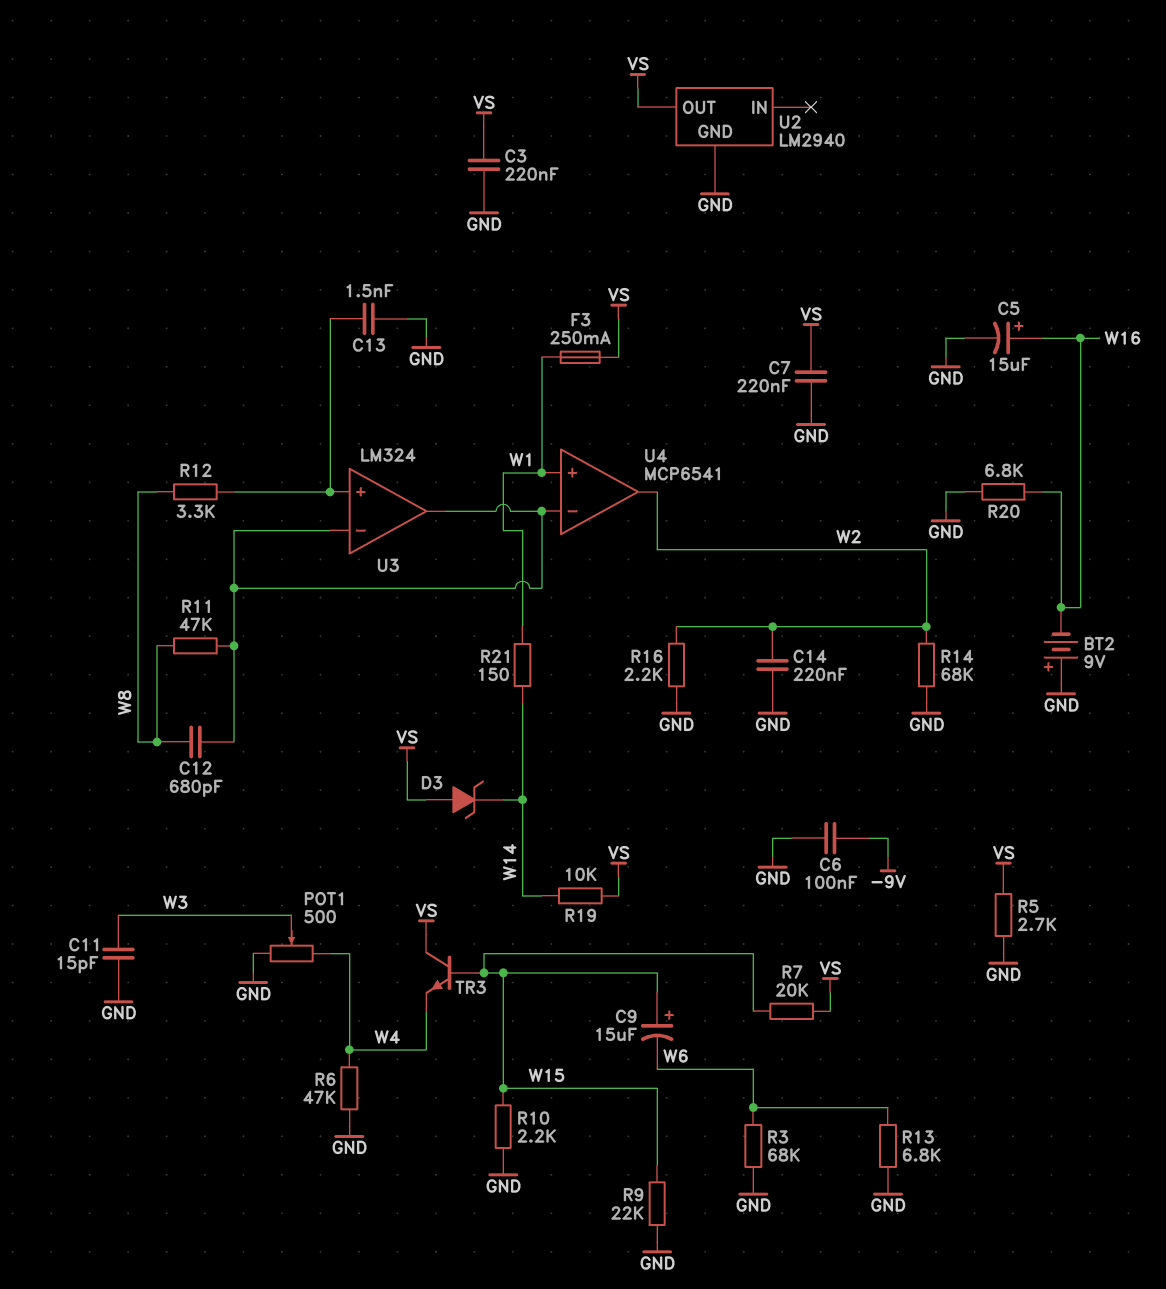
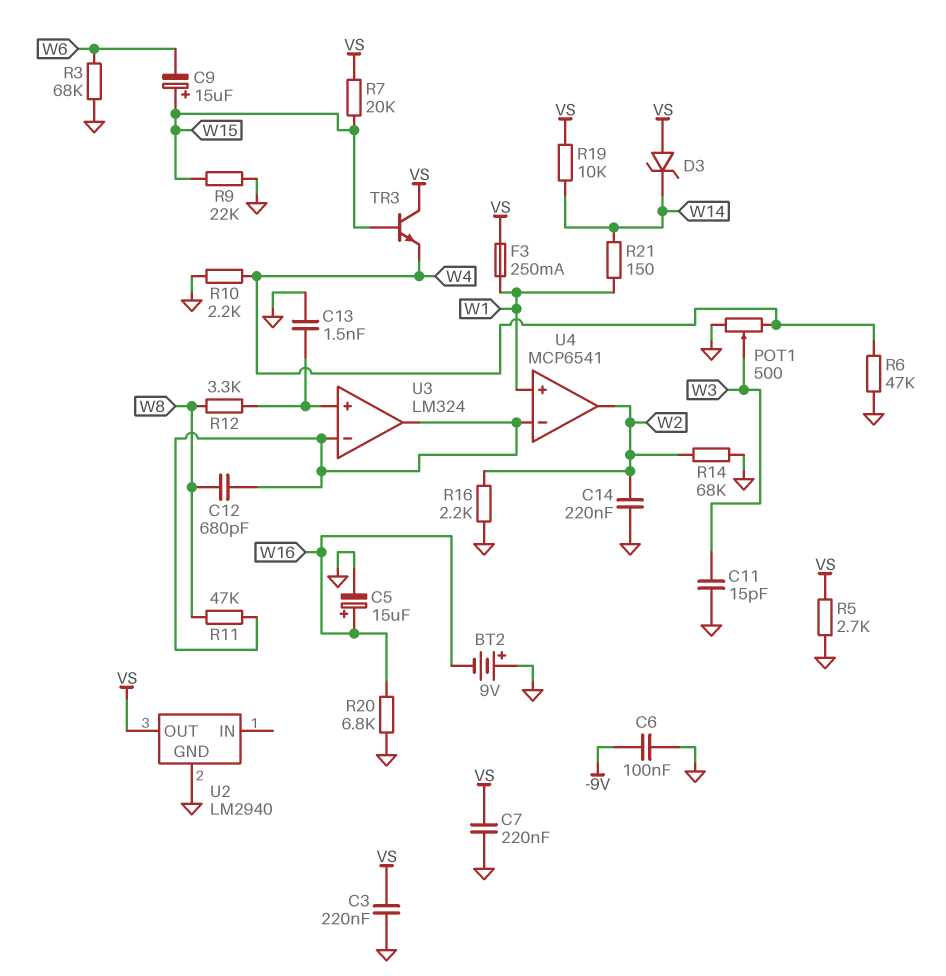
R10: 2.2k (GND, W15) -> 2.2k (GND, W4)
R13: 6.8k (GND, W6) -> none

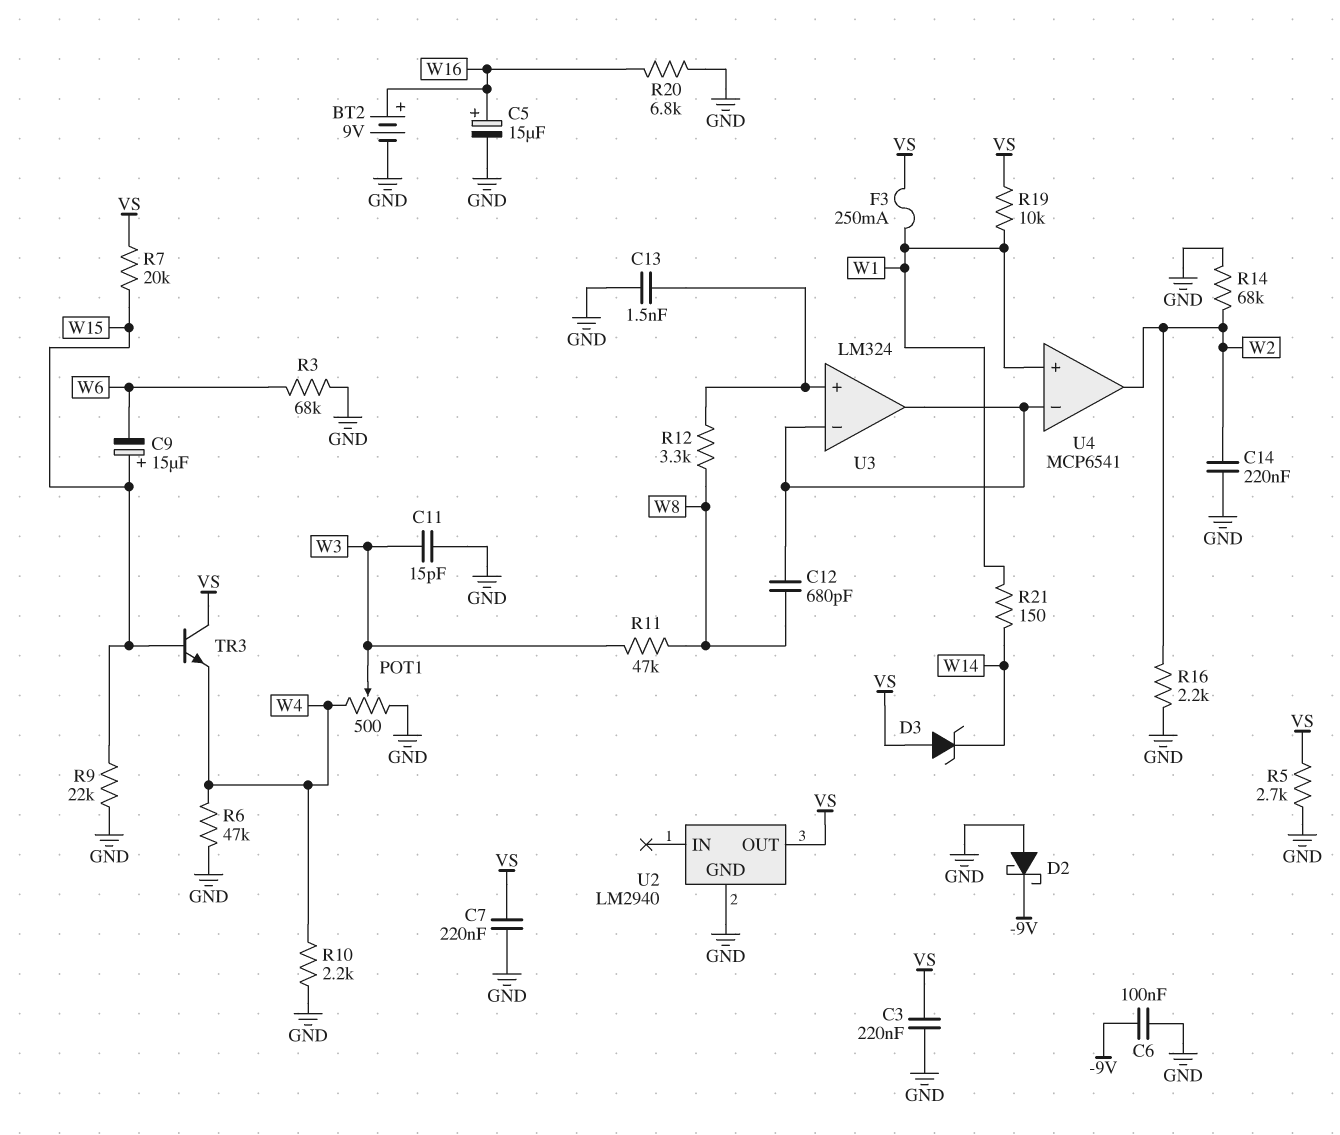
BT2: 9V (plus GND, minus W16) -> 9V (plus W16, minus GND)
D2: none -> schottky (A GND, K -9V)
R11: 47k (U3/in-, W8) -> 47k (W3, W8)
R19: 10k (VS, W14) -> 10k (VS, W1)

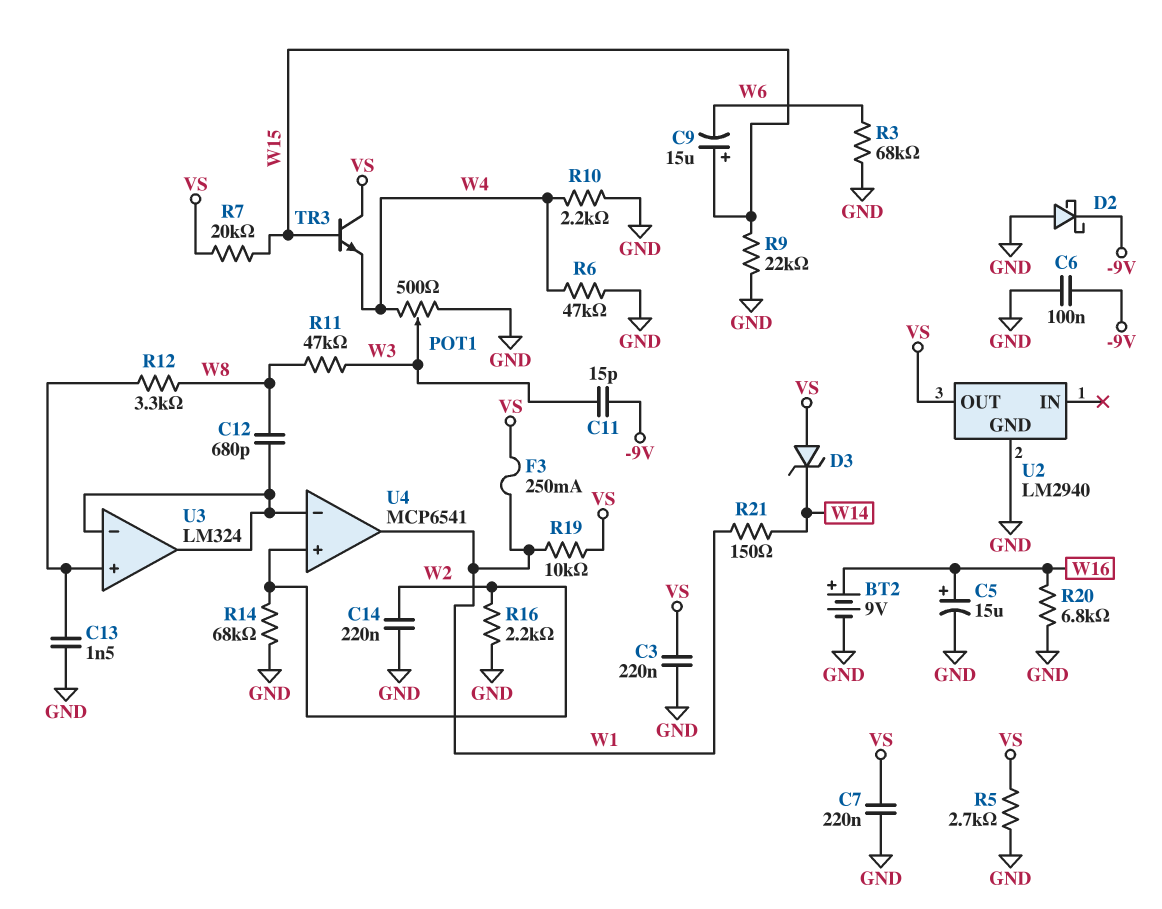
C11: 15pF (GND, W3) -> 15pF (-9V, W3)
U4 pin in+: W1 -> W2
U4 pin out: W2 -> W1

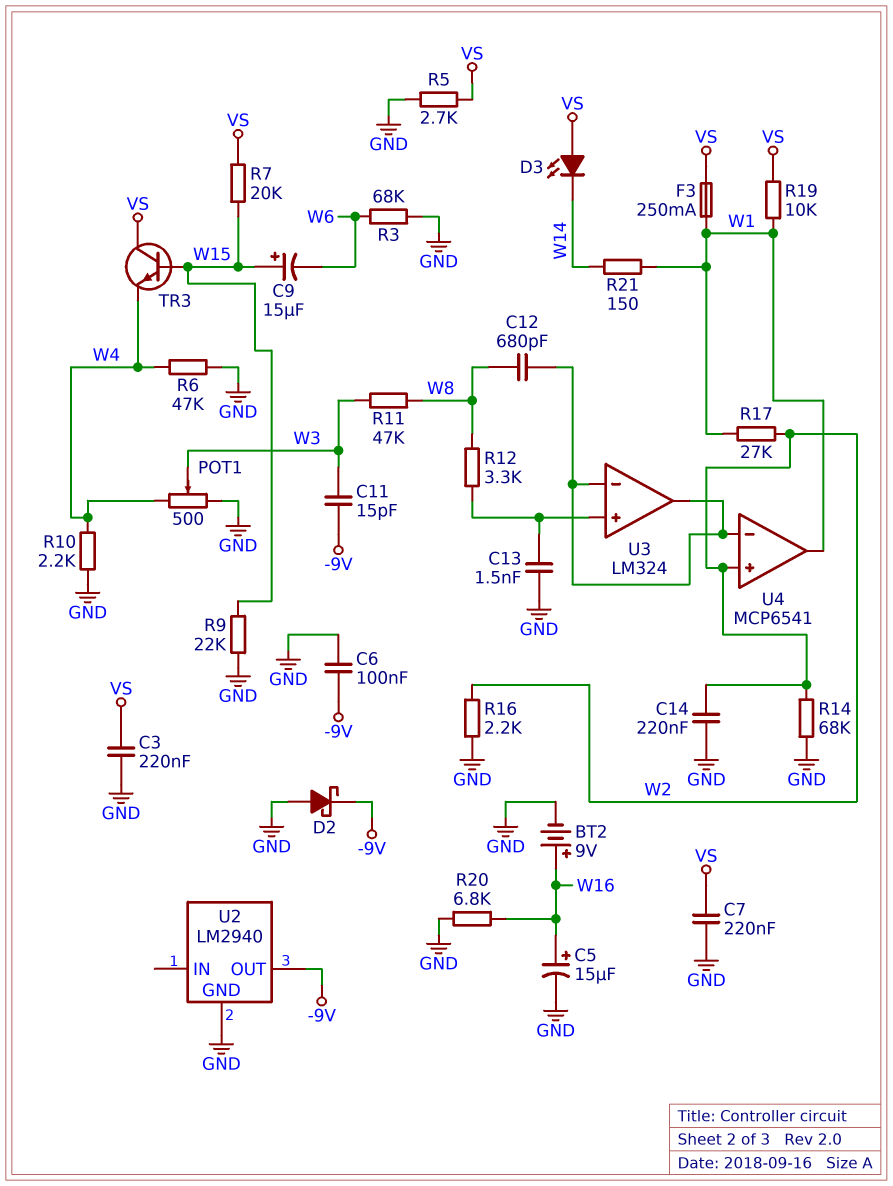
D3: zener (A VS, K W14) -> LED (A VS, K W14)
R17: none -> 27k (W1, W2)
U2 pin OUT: VS -> -9V

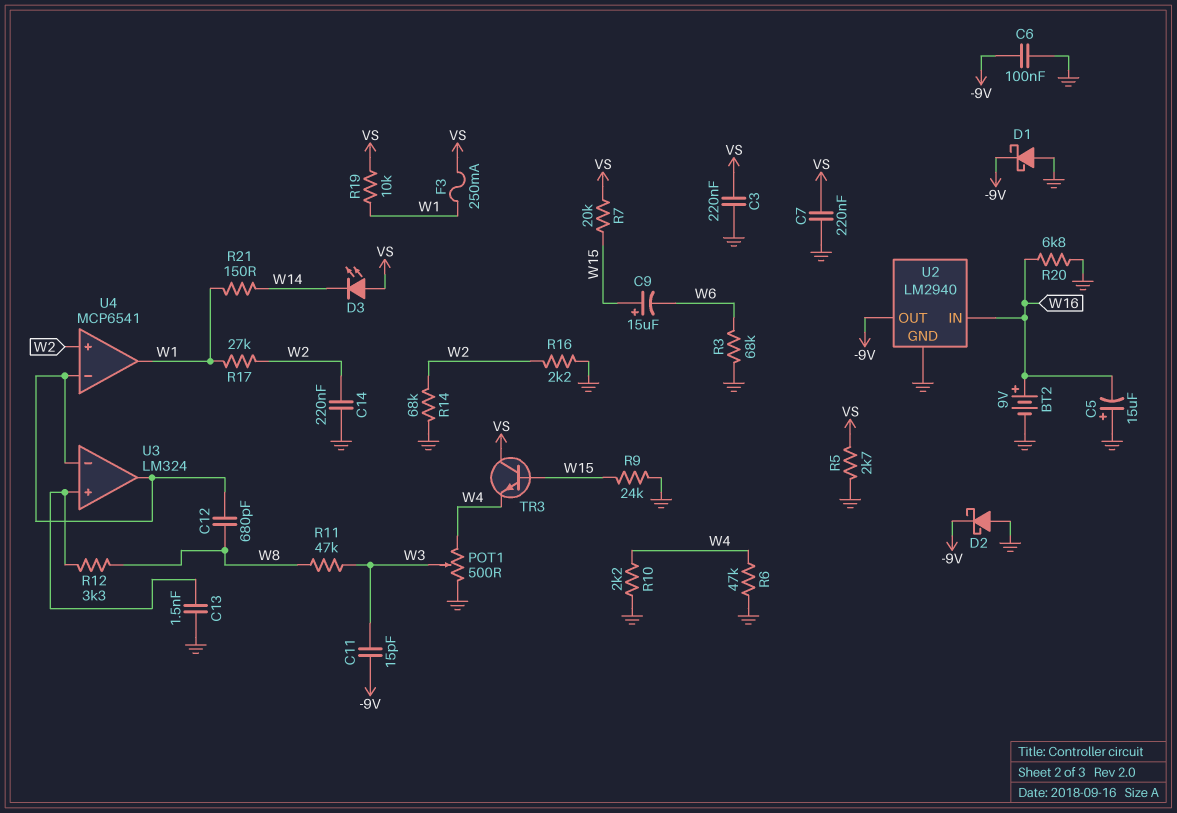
C5: 15uF (plus W16, minus GND) -> 15uF (plus GND, minus W16)
D1: none -> schottky (A GND, K -9V)
R9: 22k (GND, W15) -> 24k (GND, W15)
U2 pin IN: none -> W16

